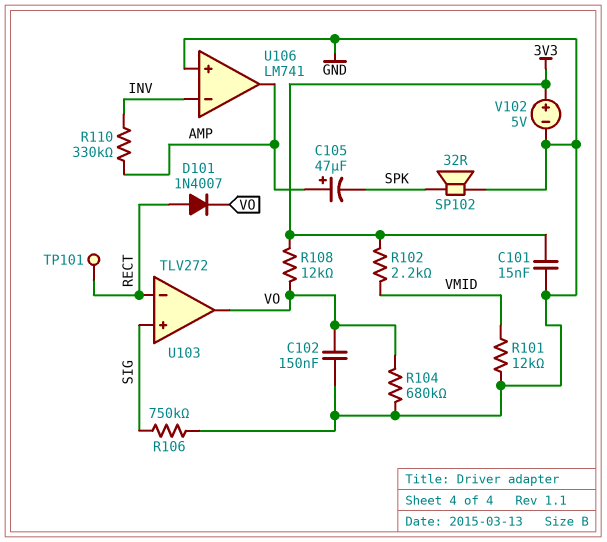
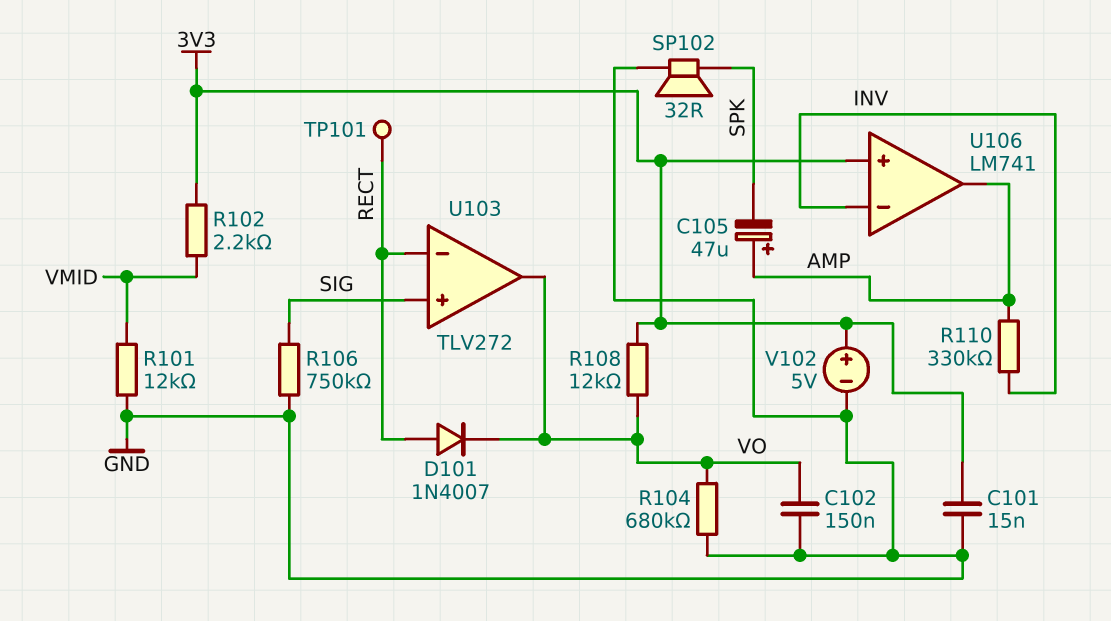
U106 pin in+: GND -> 3V3

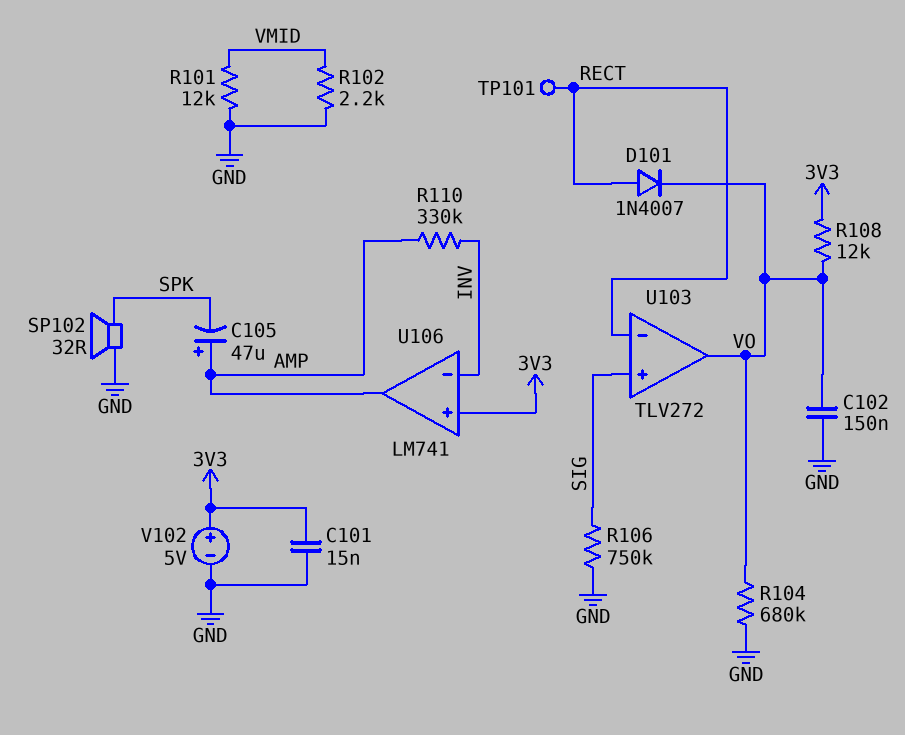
R102: 2.2k (3V3, VMID) -> 2.2k (GND, VMID)

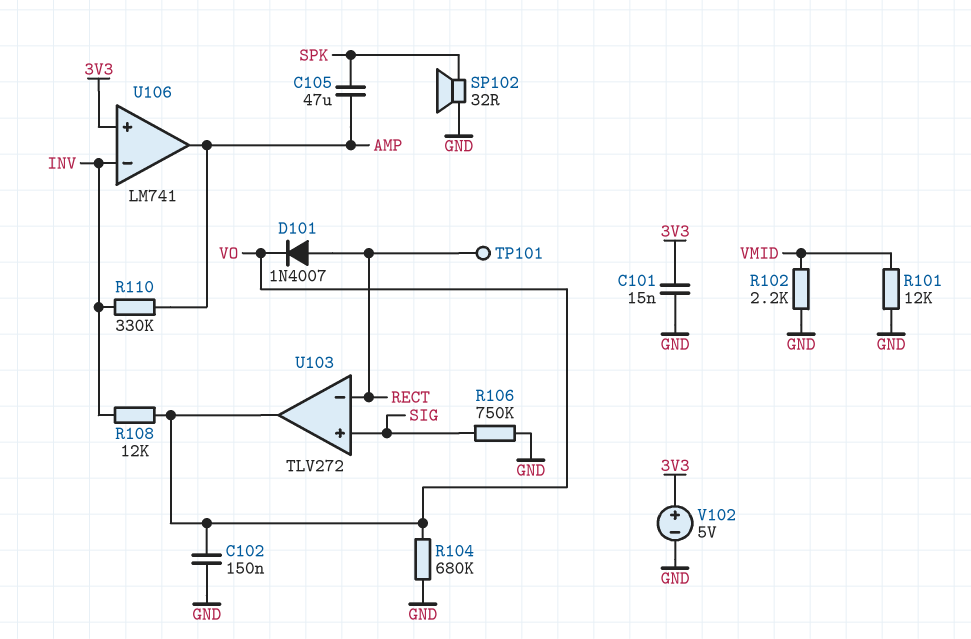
C105: 47uF (plus AMP, minus SPK) -> 47uF (AMP, SPK)
R108: 12k (3V3, VO) -> 12k (INV, VO)

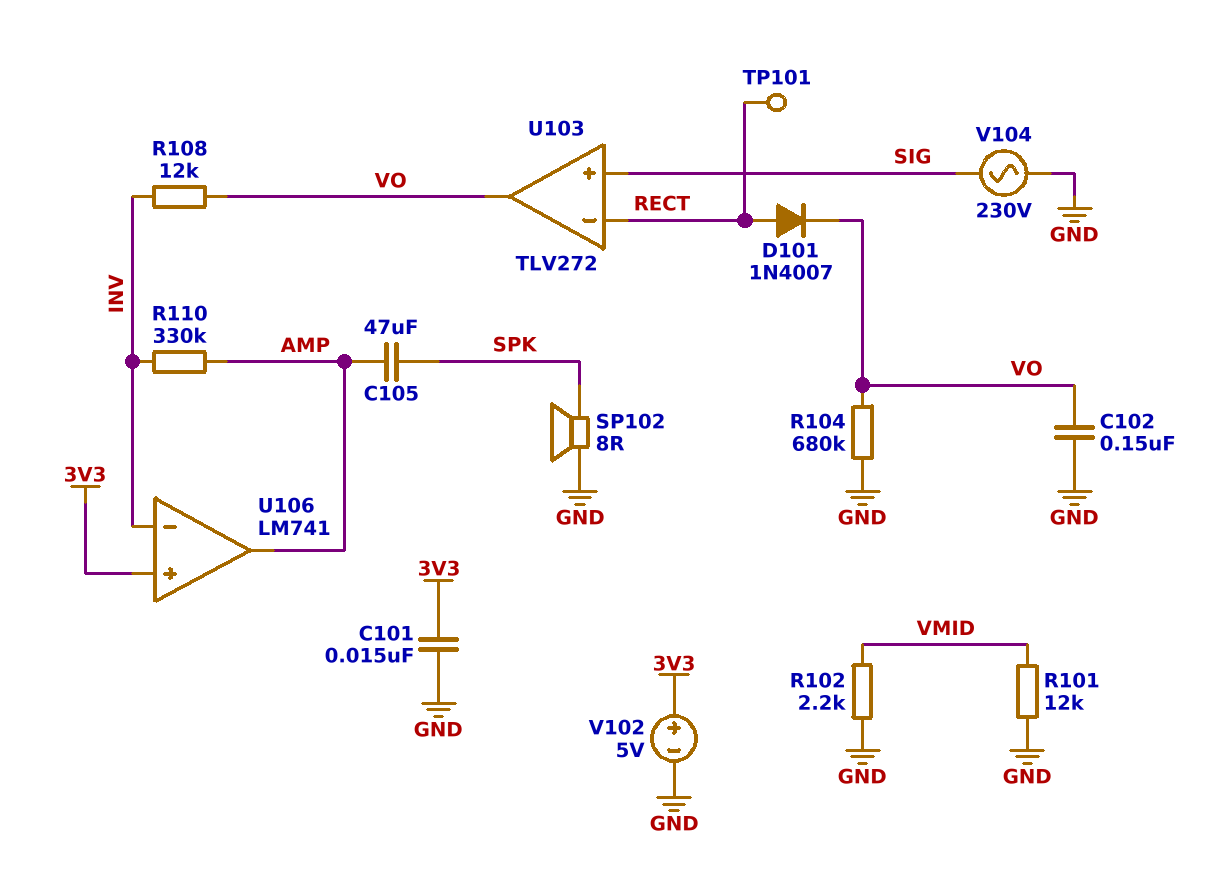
R106: 750k (GND, SIG) -> none
SP102: speaker 32R (GND, SPK) -> speaker 8R (GND, SPK)
V104: none -> AC 230V (GND, SIG)

